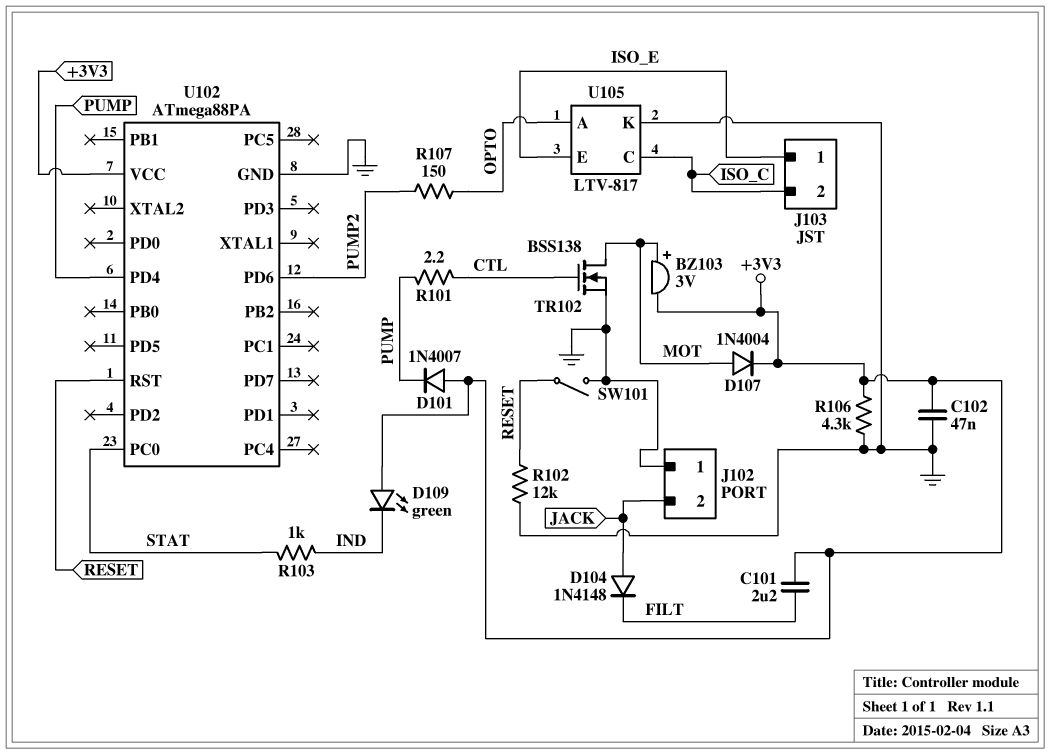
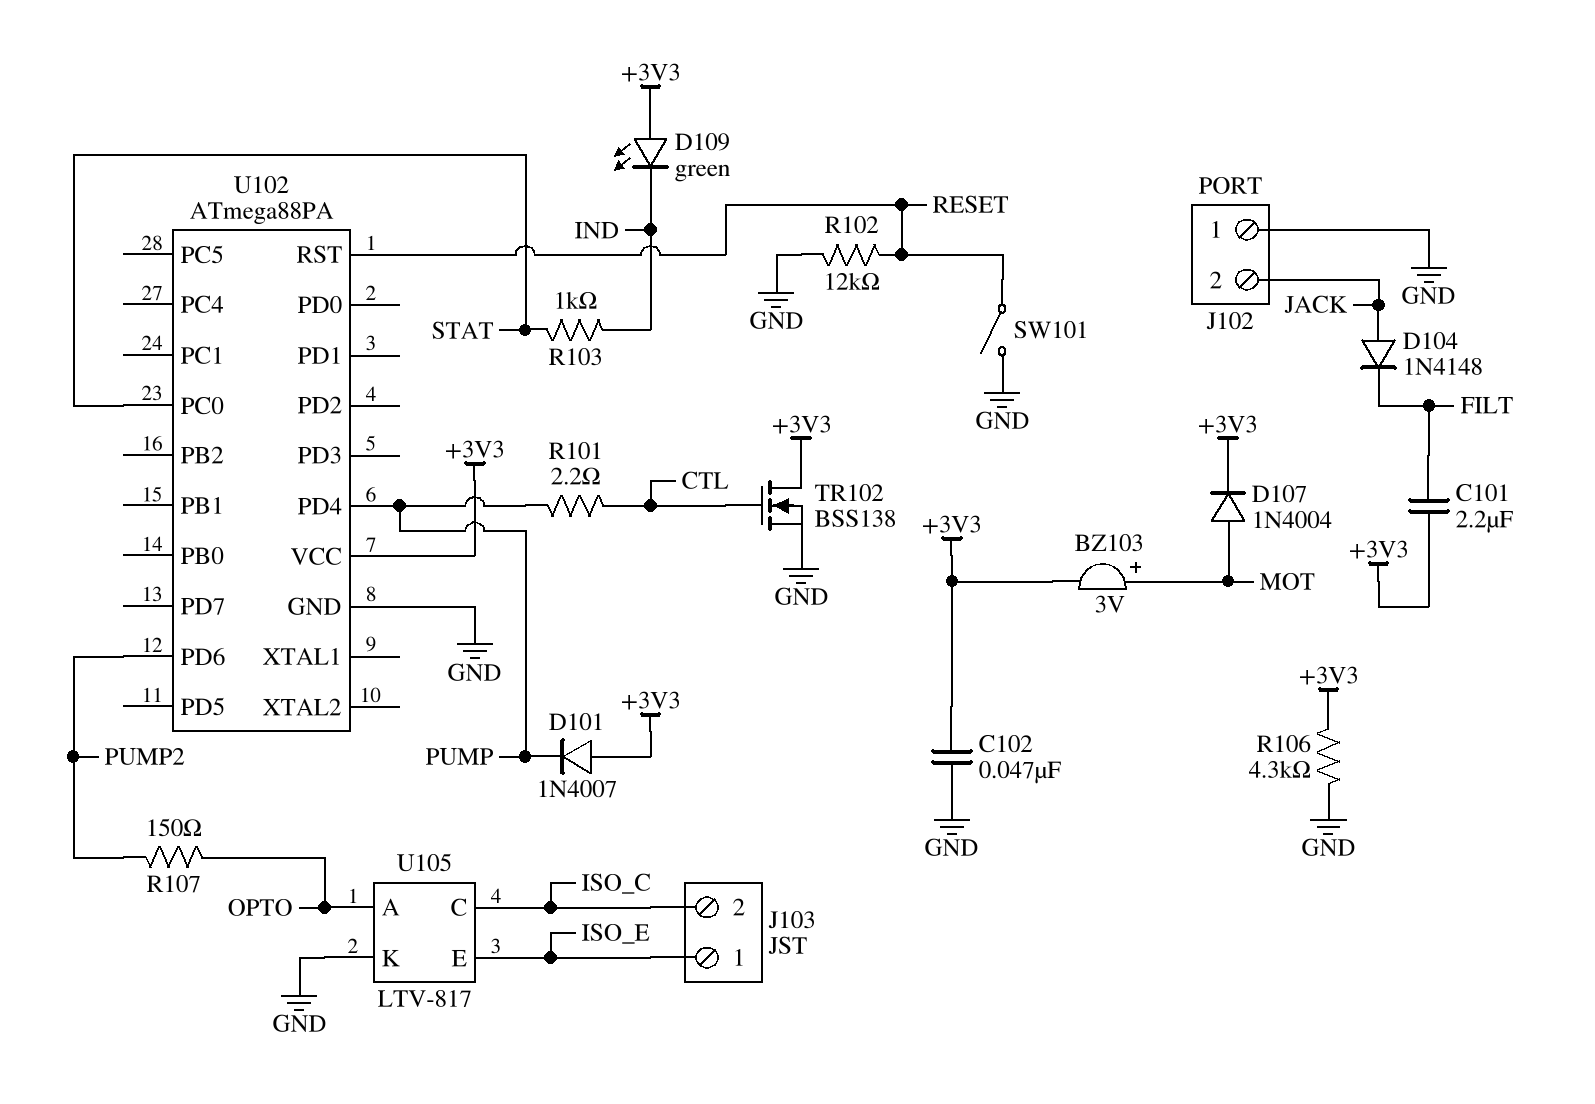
TR102: NMOS BSS138 (G CTL, D MOT, S GND) -> NMOS BSS138 (G CTL, D +3V3, S GND)

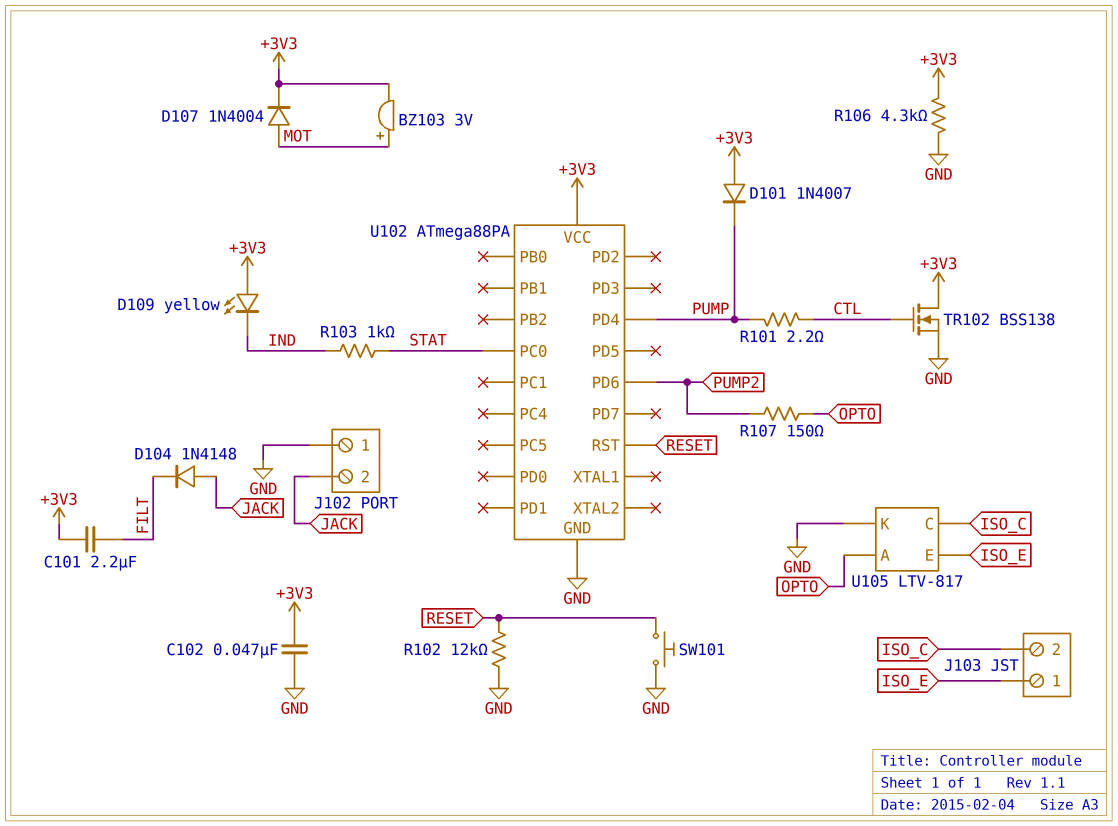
D109: LED green (A +3V3, K IND) -> LED yellow (A +3V3, K IND)
SW101: switch (GND, RESET) -> button (GND, RESET)

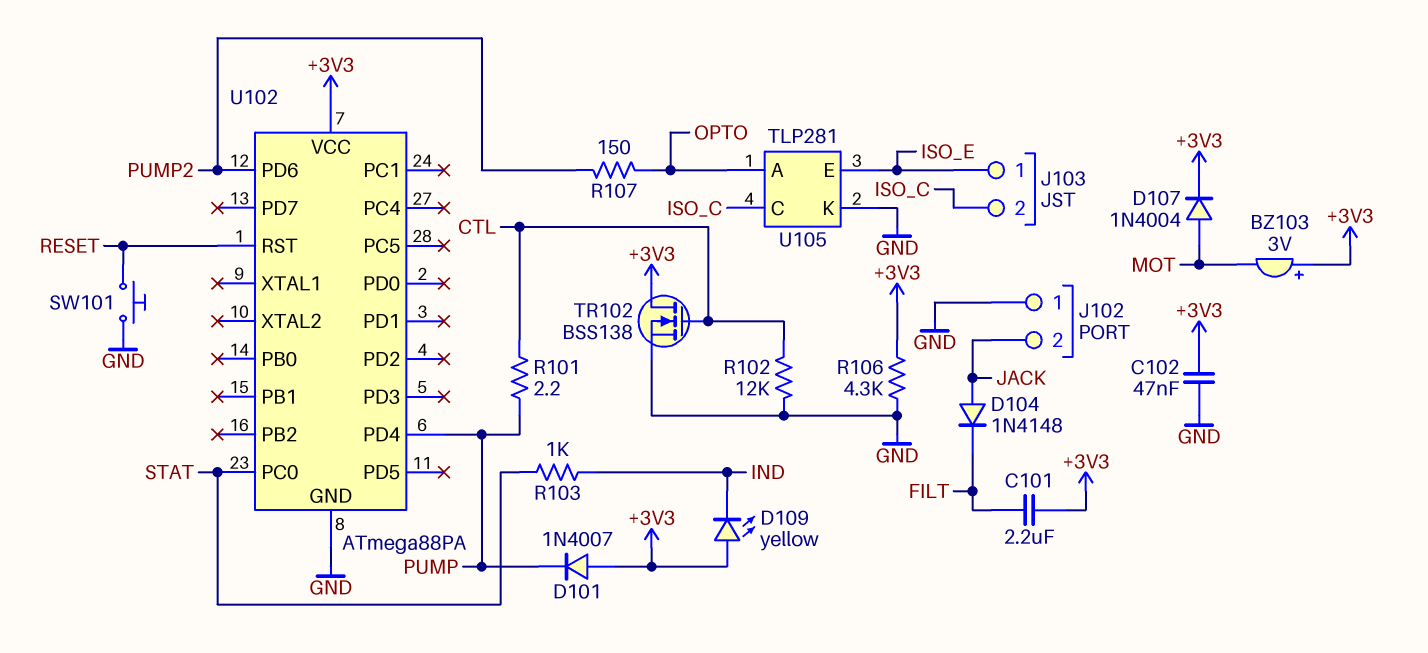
BZ103: buzzer 3V (plus MOT, minus +3V3) -> buzzer 3V (plus +3V3, minus MOT)
R102: 12k (GND, RESET) -> 12k (CTL, GND)
U105: LTV-817 -> TLP281

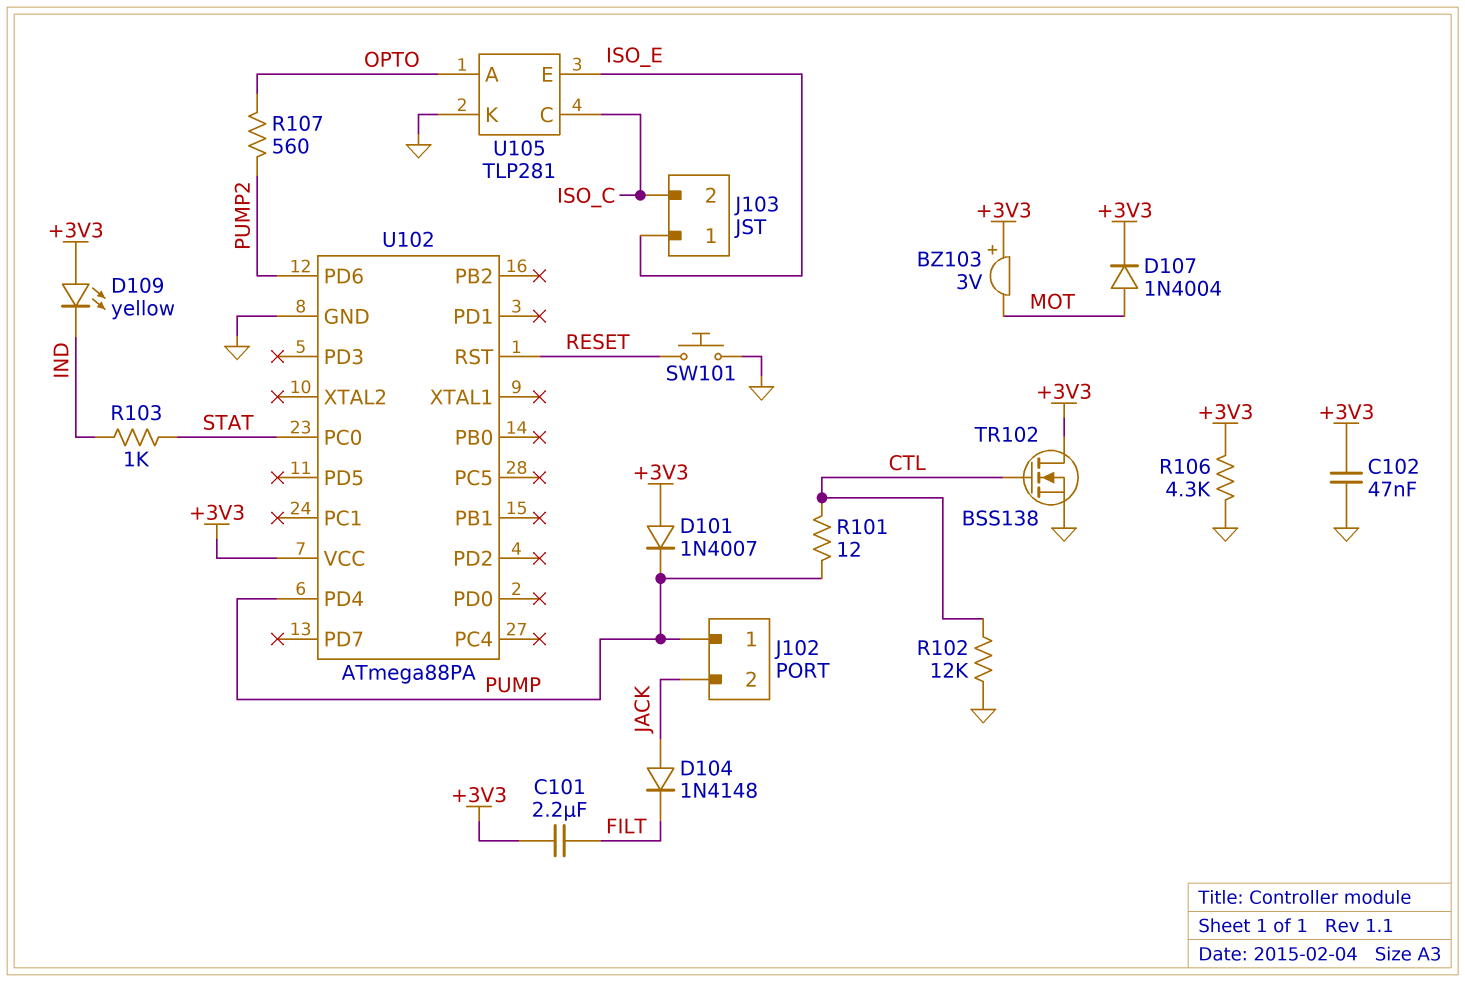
J102 pin 1: GND -> PUMP
R101: 2.2 (CTL, PUMP) -> 12 (CTL, PUMP)
R107: 150 (OPTO, PUMP2) -> 560 (OPTO, PUMP2)

